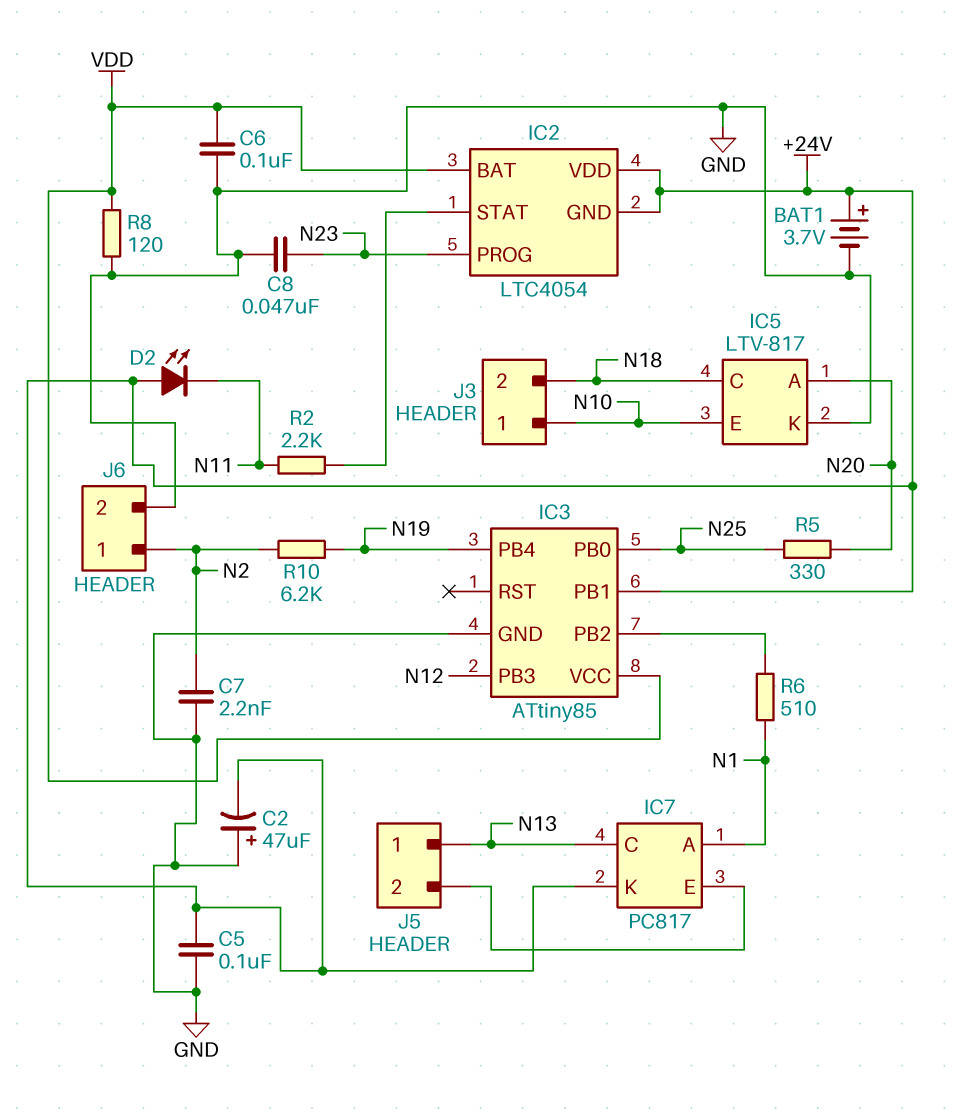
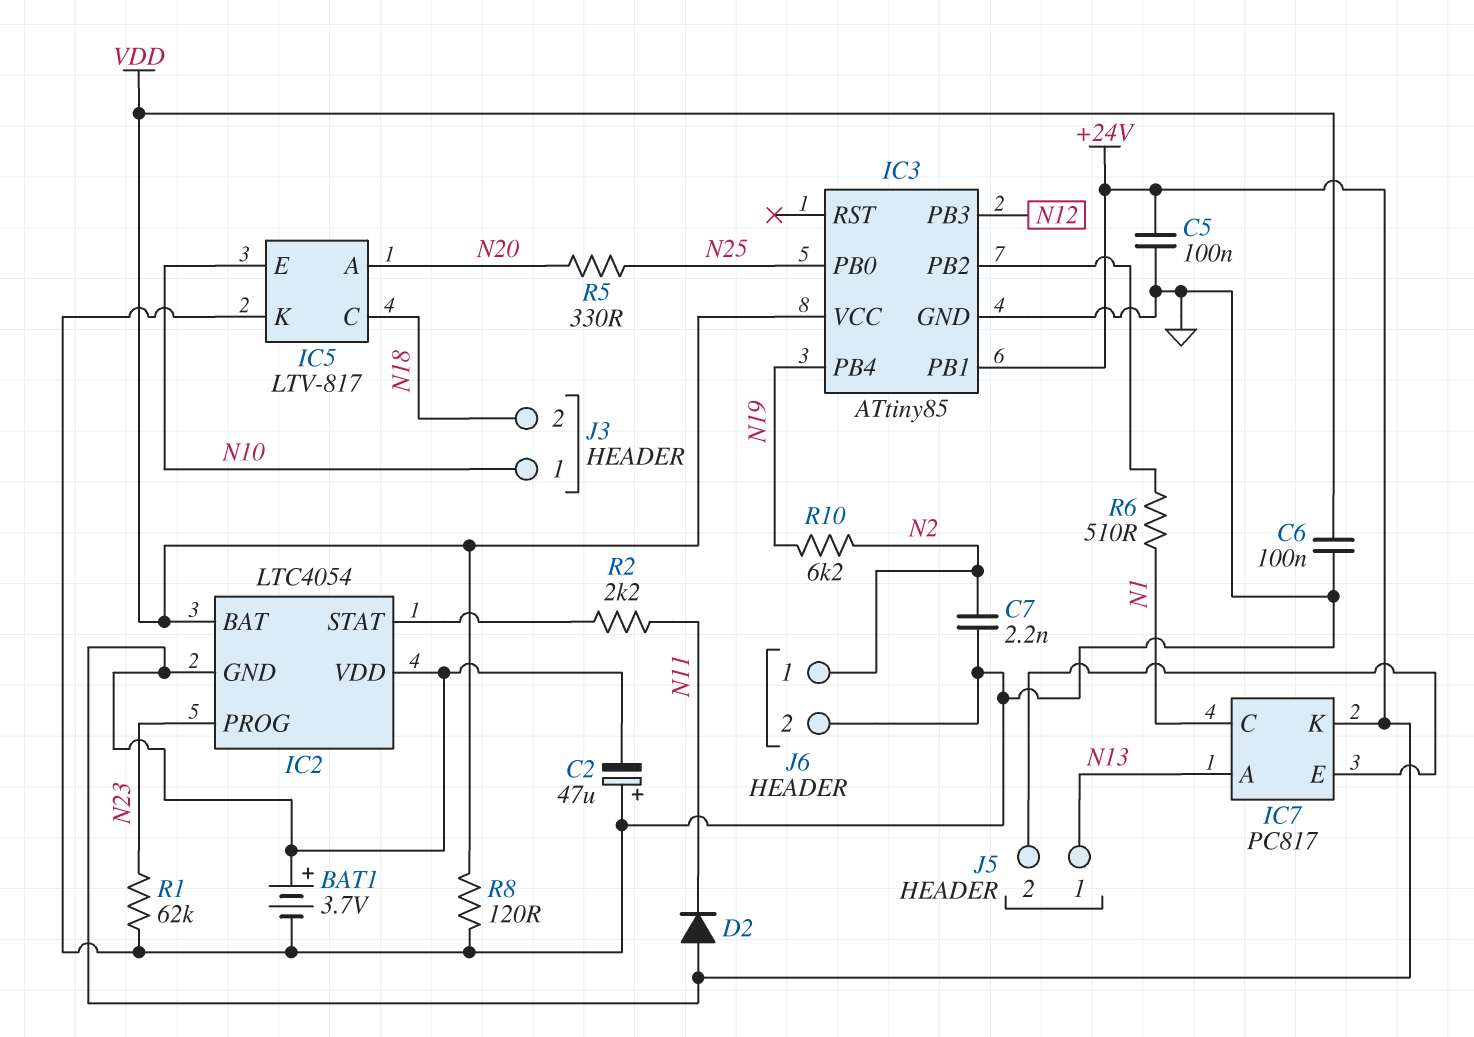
C8: 47nF (GND, N23) -> none
D2: LED (A +24V, K N11) -> diode (A +24V, K N11)
IC7 pin A: N1 -> N13
IC7 pin C: N13 -> N1
R1: none -> 62k (GND, N23)

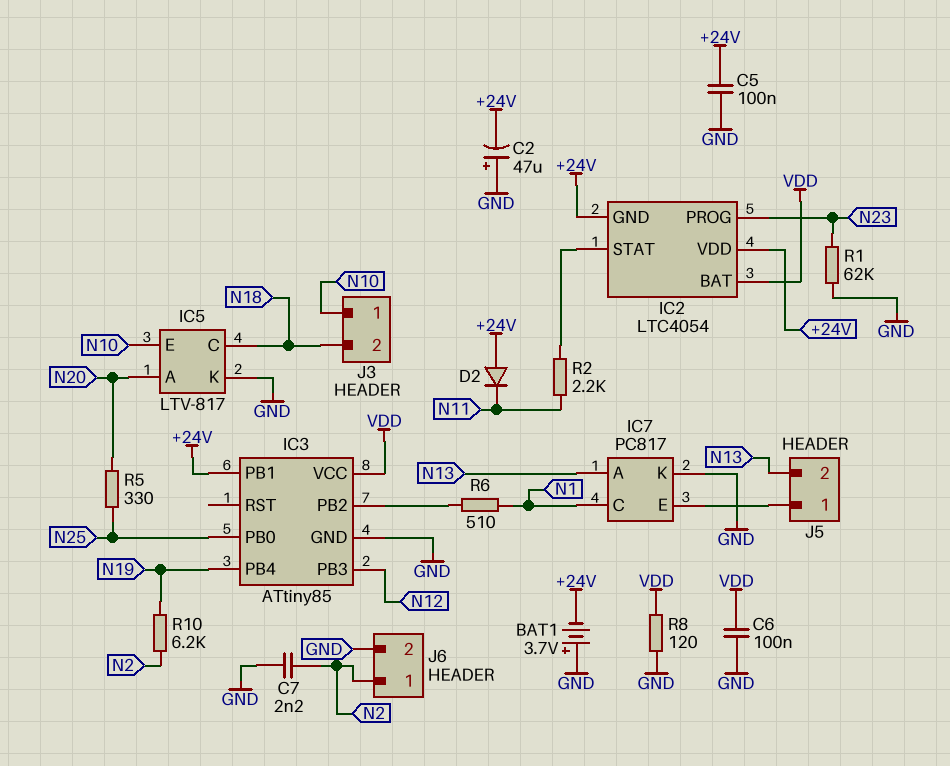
BAT1: 3.7V (plus +24V, minus GND) -> 3.7V (plus GND, minus +24V)
IC7 pin K: +24V -> GND
J5 pin 1: N13 -> IC7/E
J5 pin 2: IC7/E -> N13

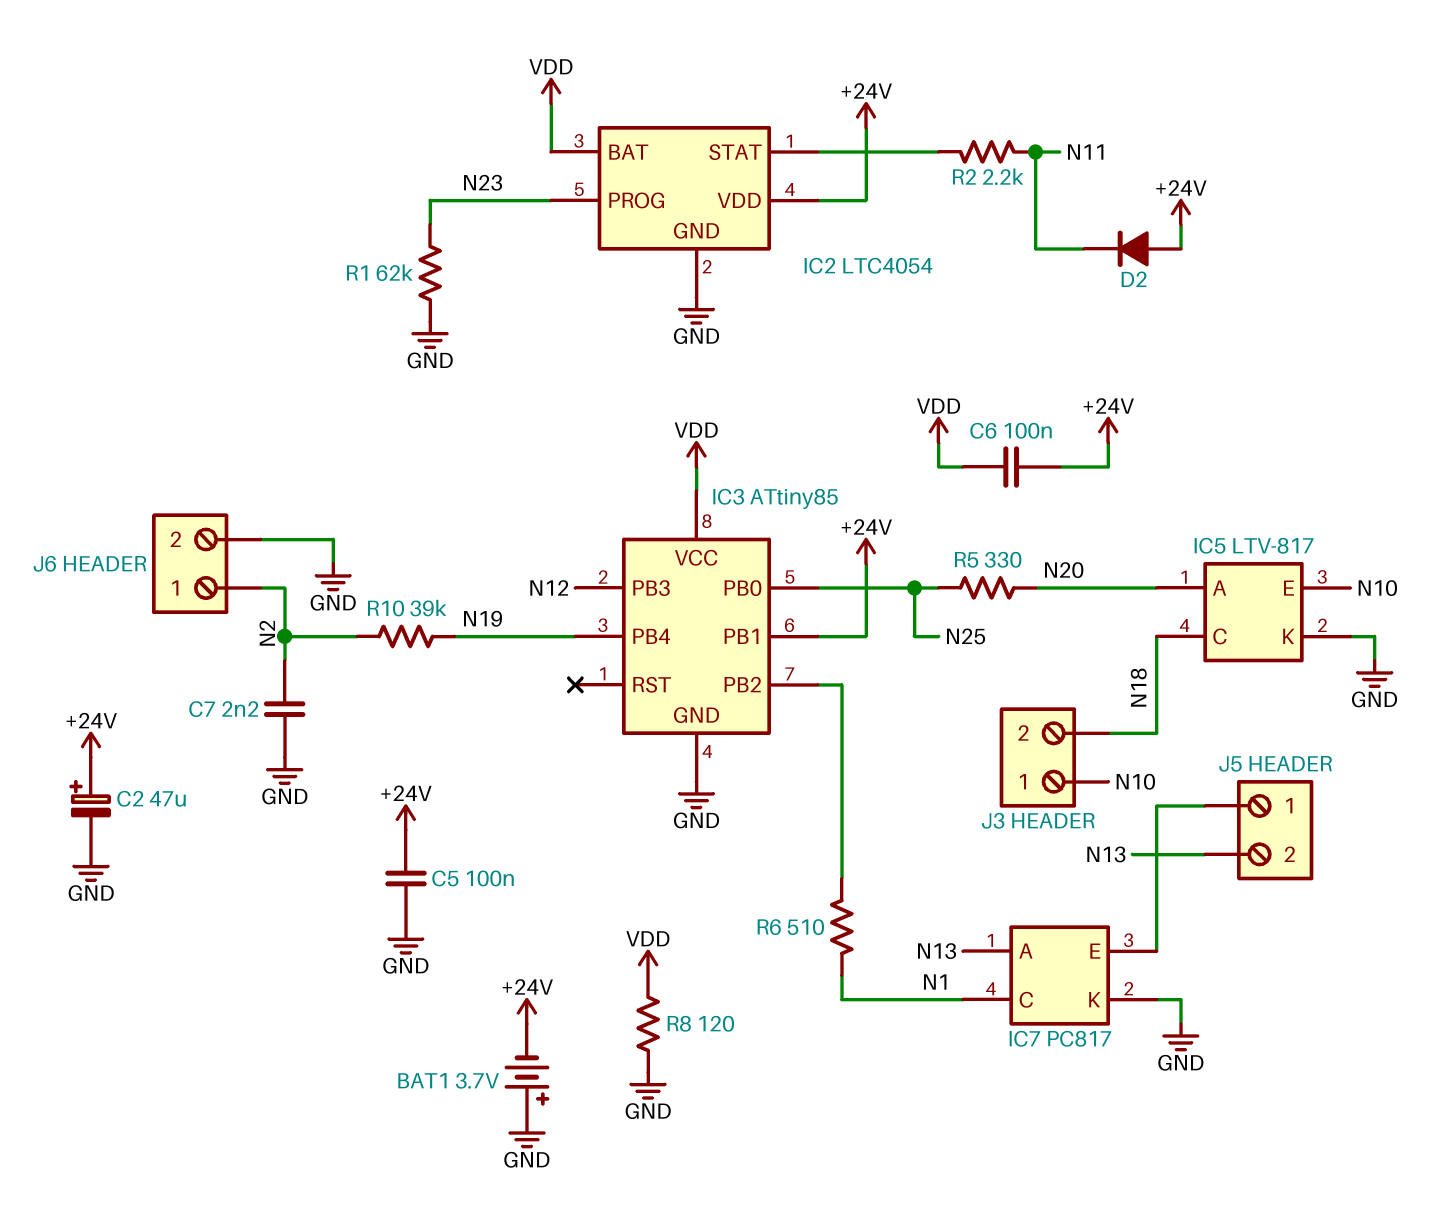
C2: 47uF (plus GND, minus +24V) -> 47uF (plus +24V, minus GND)
C6: 100nF (GND, VDD) -> 100nF (+24V, VDD)
IC2 pin GND: +24V -> GND
R10: 6.2k (N2, N19) -> 39k (N2, N19)

